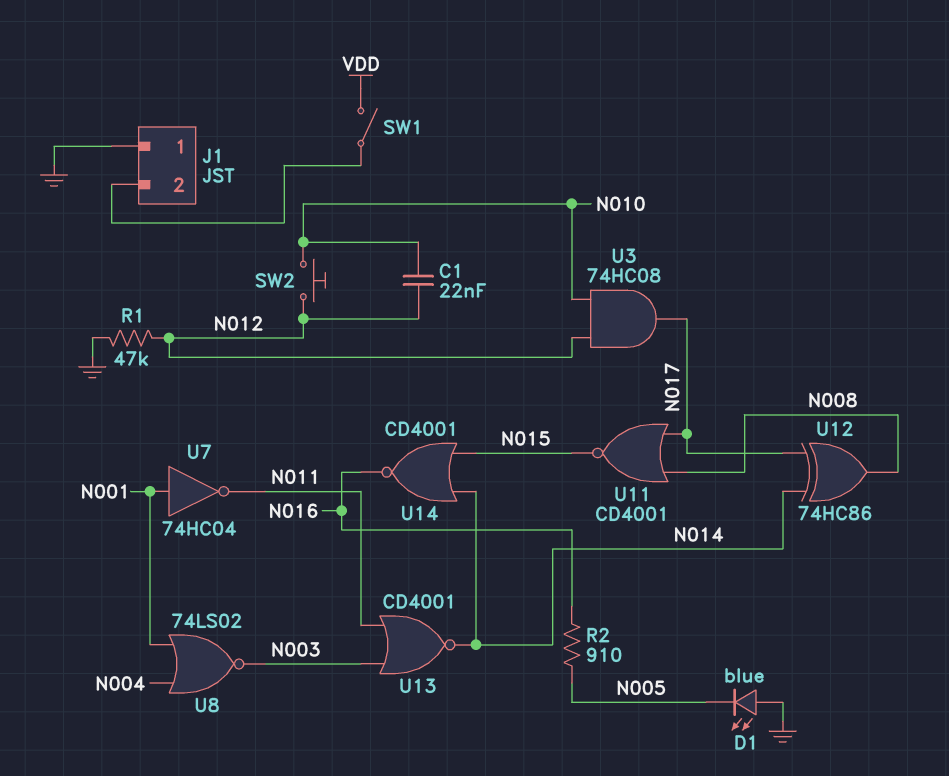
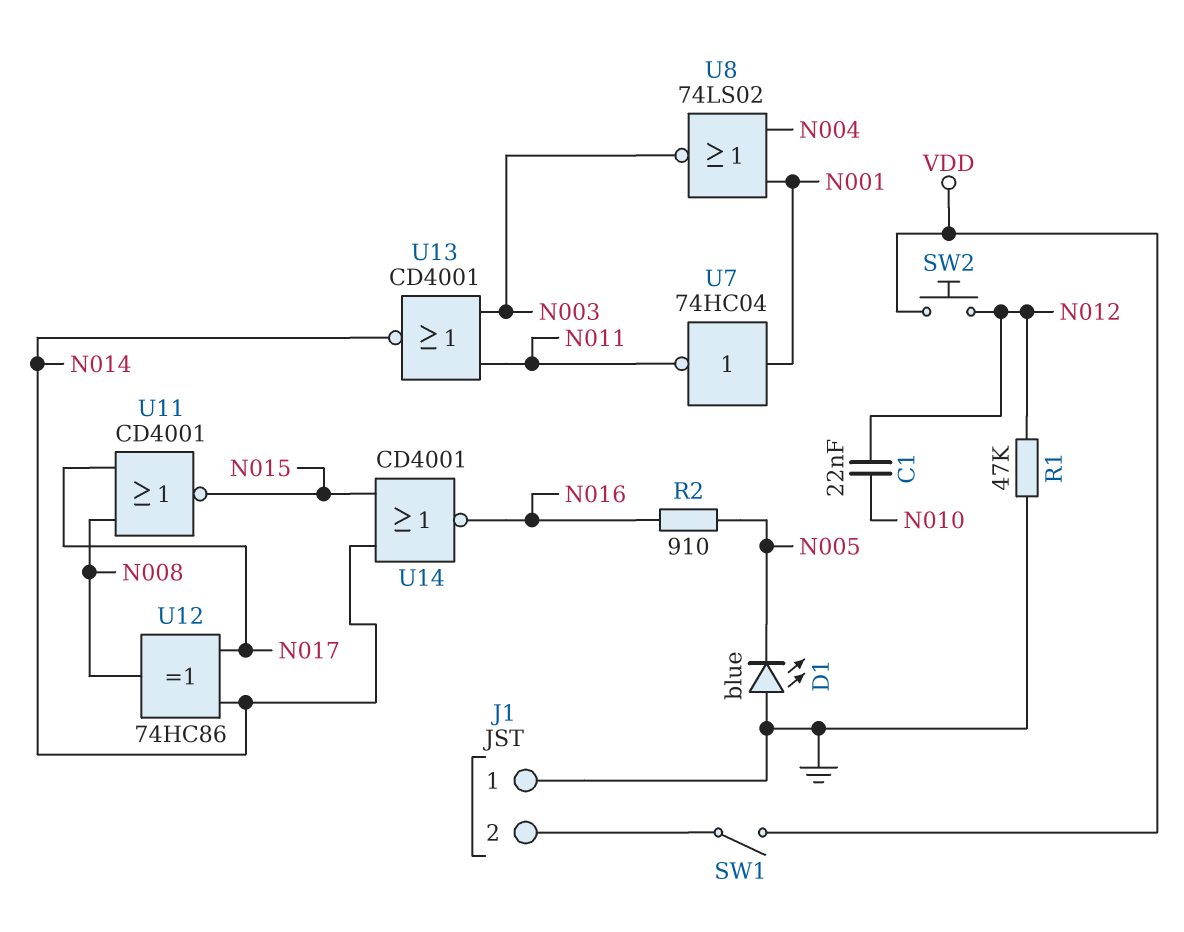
SW2: button (N010, N012) -> button (N012, VDD)
U3: AND 74HC08 (in N010, in N012, out N017) -> none

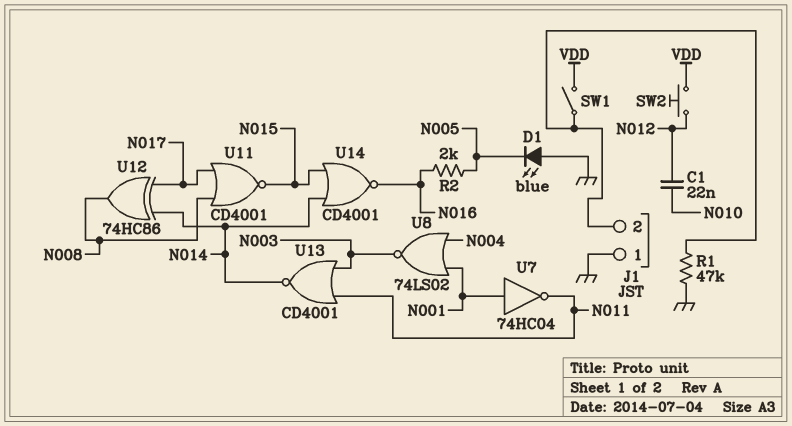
R1: 47k (GND, N012) -> 47k (GND, J1/2)
R2: 910 (N005, N016) -> 2k (N005, N016)

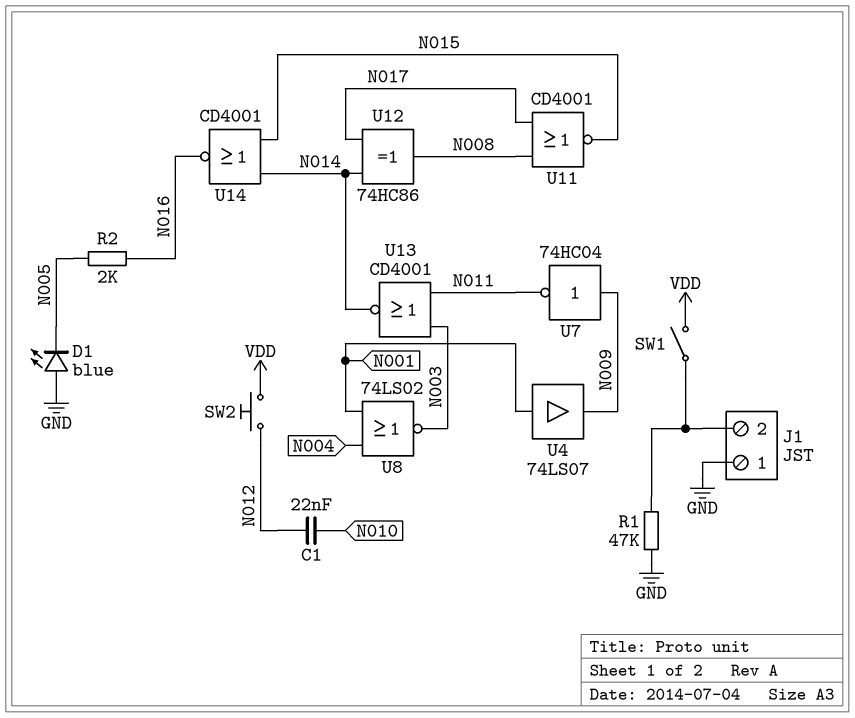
U4: none -> buffer 74LS07 (in N001, out N009)
U7: NOT 74HC04 (in N001, out N011) -> NOT 74HC04 (in N009, out N011)

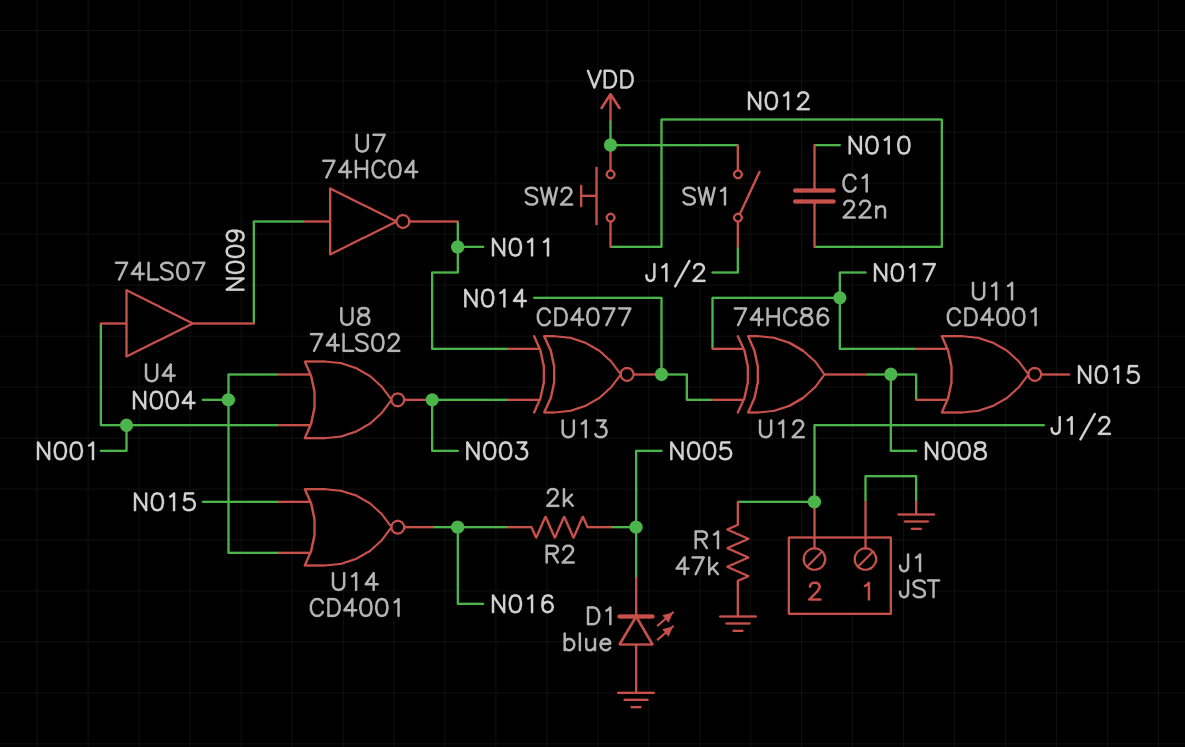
U13: NOR CD4001 (in N003, in N011, out N014) -> XNOR CD4077 (in N003, in N011, out N014)
U14: NOR CD4001 (in N014, in N015, out N016) -> NOR CD4001 (in N004, in N015, out N016)

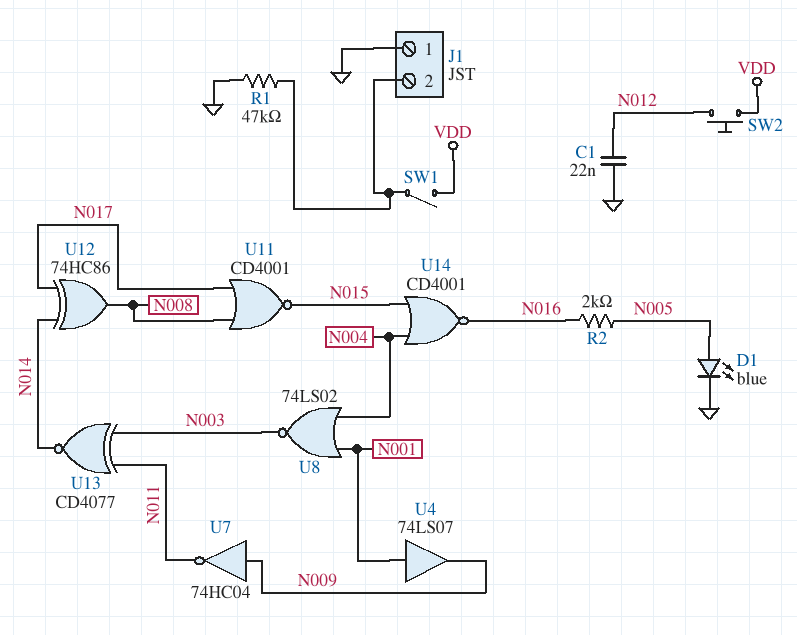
C1: 22nF (N010, N012) -> 22nF (GND, N012)
D1: LED blue (A GND, K N005) -> LED blue (A N005, K GND)

